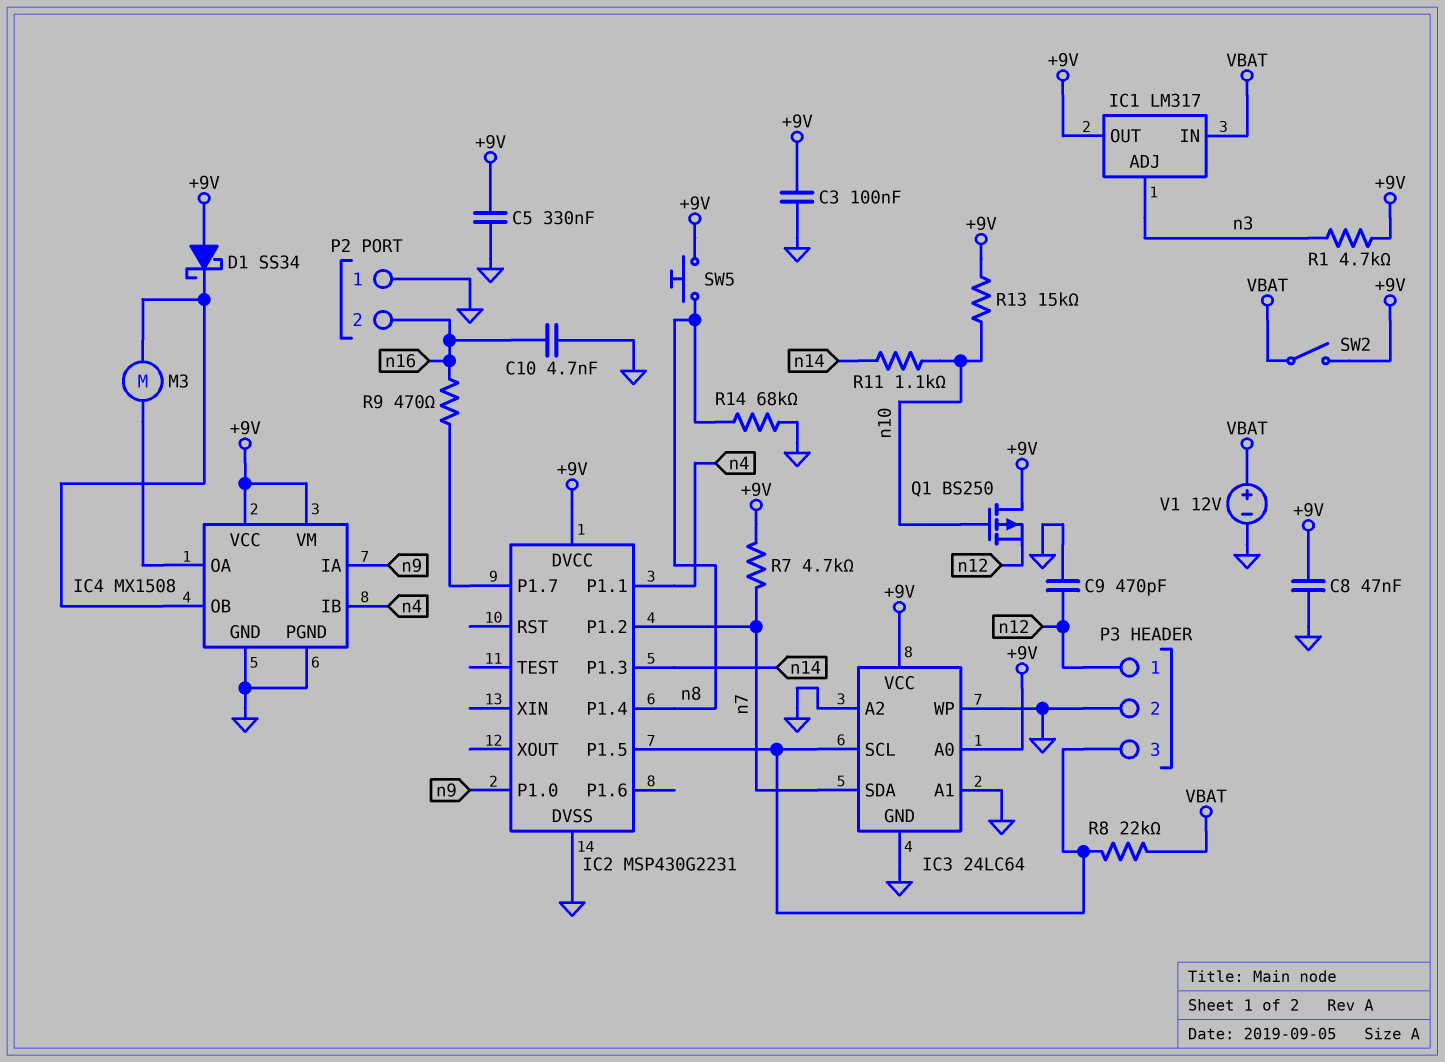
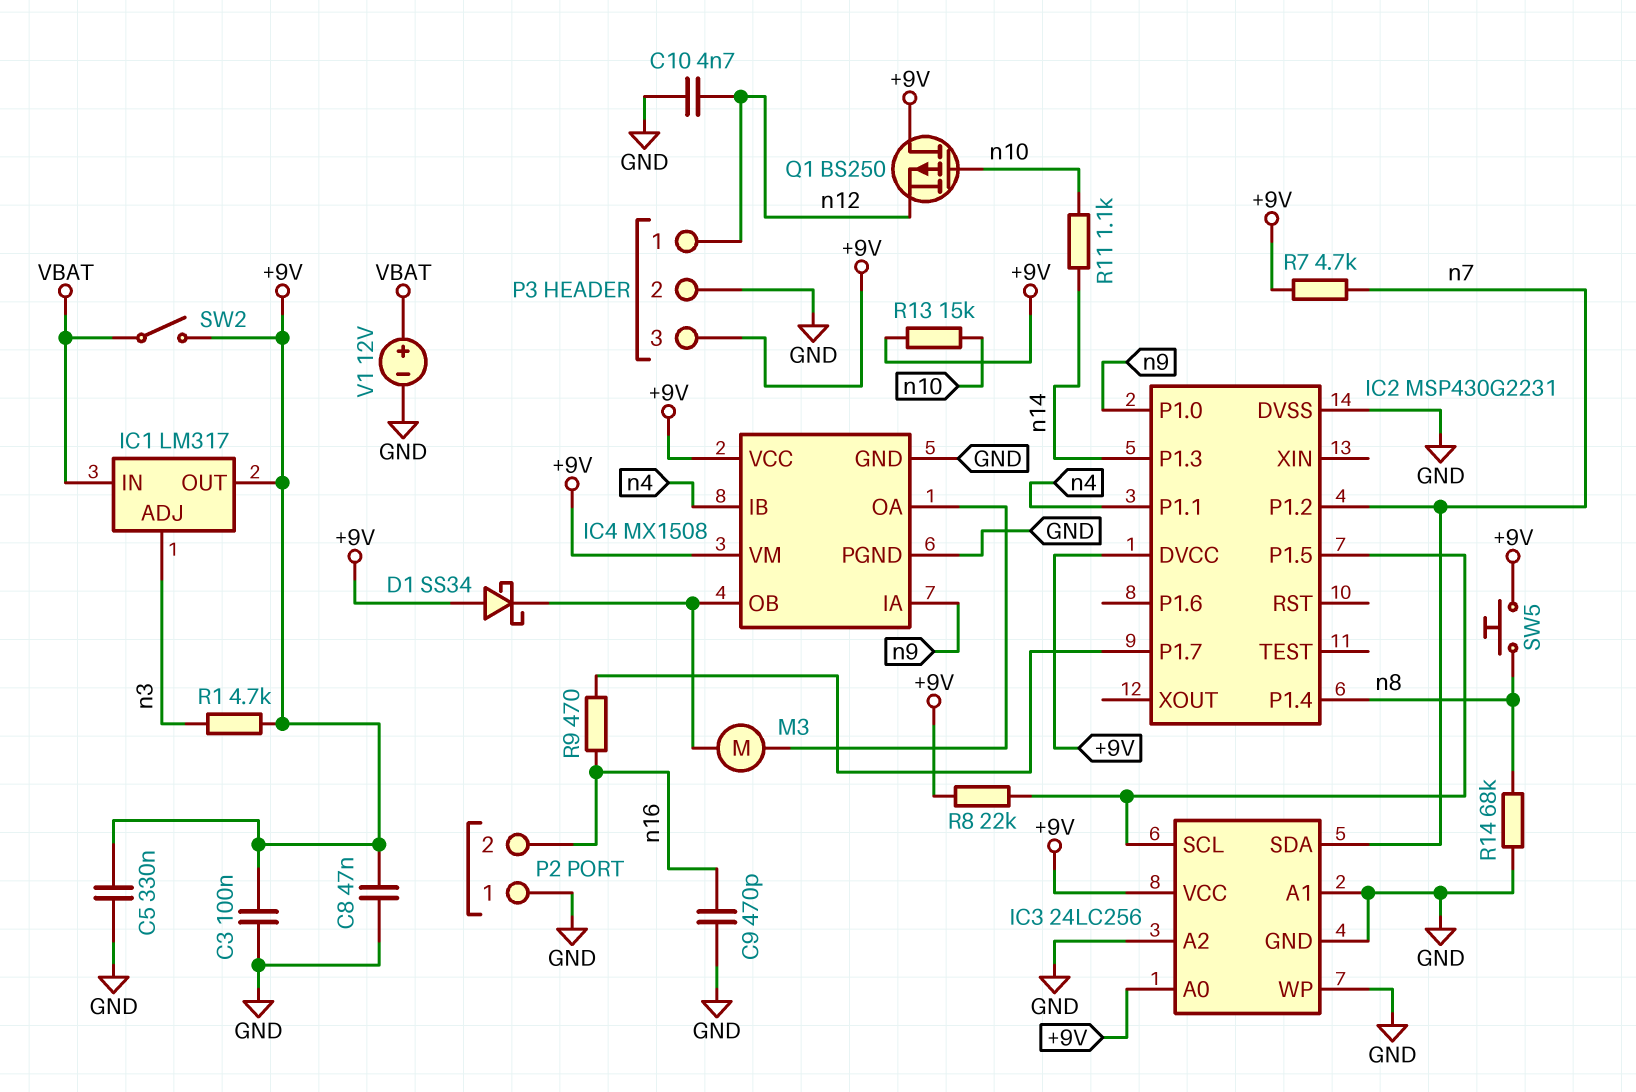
C9: 470pF (GND, n12) -> 470pF (GND, n16)
C10: 4.7nF (GND, n16) -> 4.7nF (GND, n12)
IC3: 24LC64 -> 24LC256
P3 pin 3: IC2/P1.5 -> +9V
R8: 22k (IC2/P1.5, VBAT) -> 22k (+9V, IC2/P1.5)

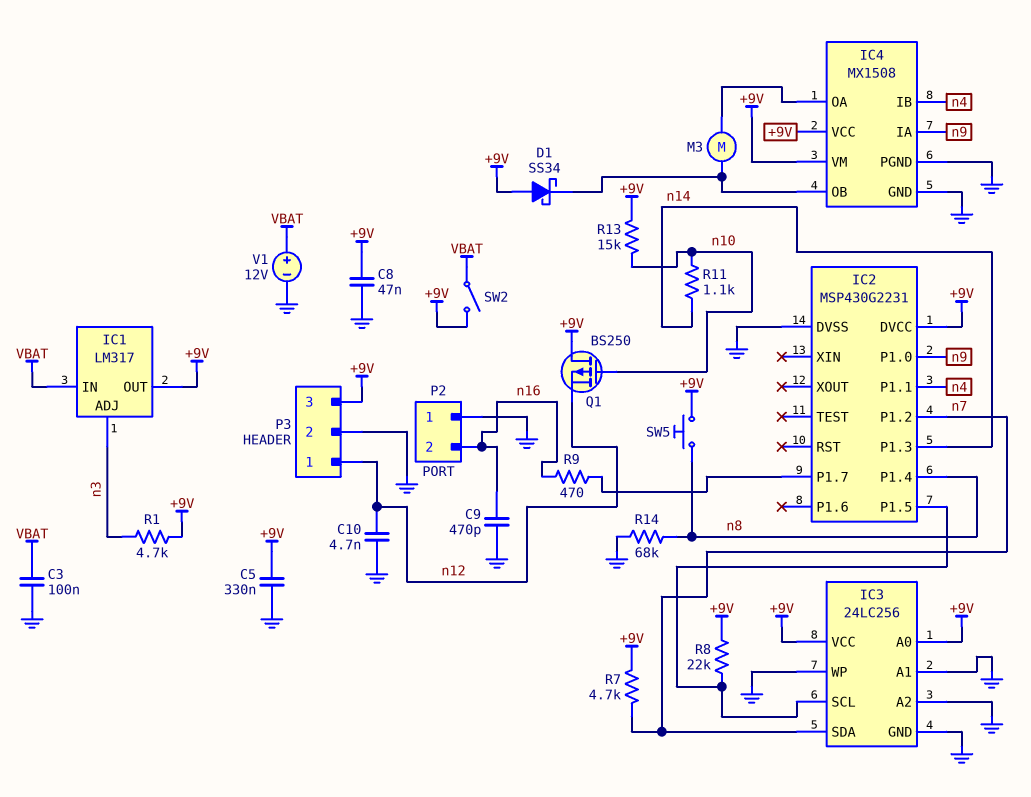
C3: 100nF (+9V, GND) -> 100nF (GND, VBAT)

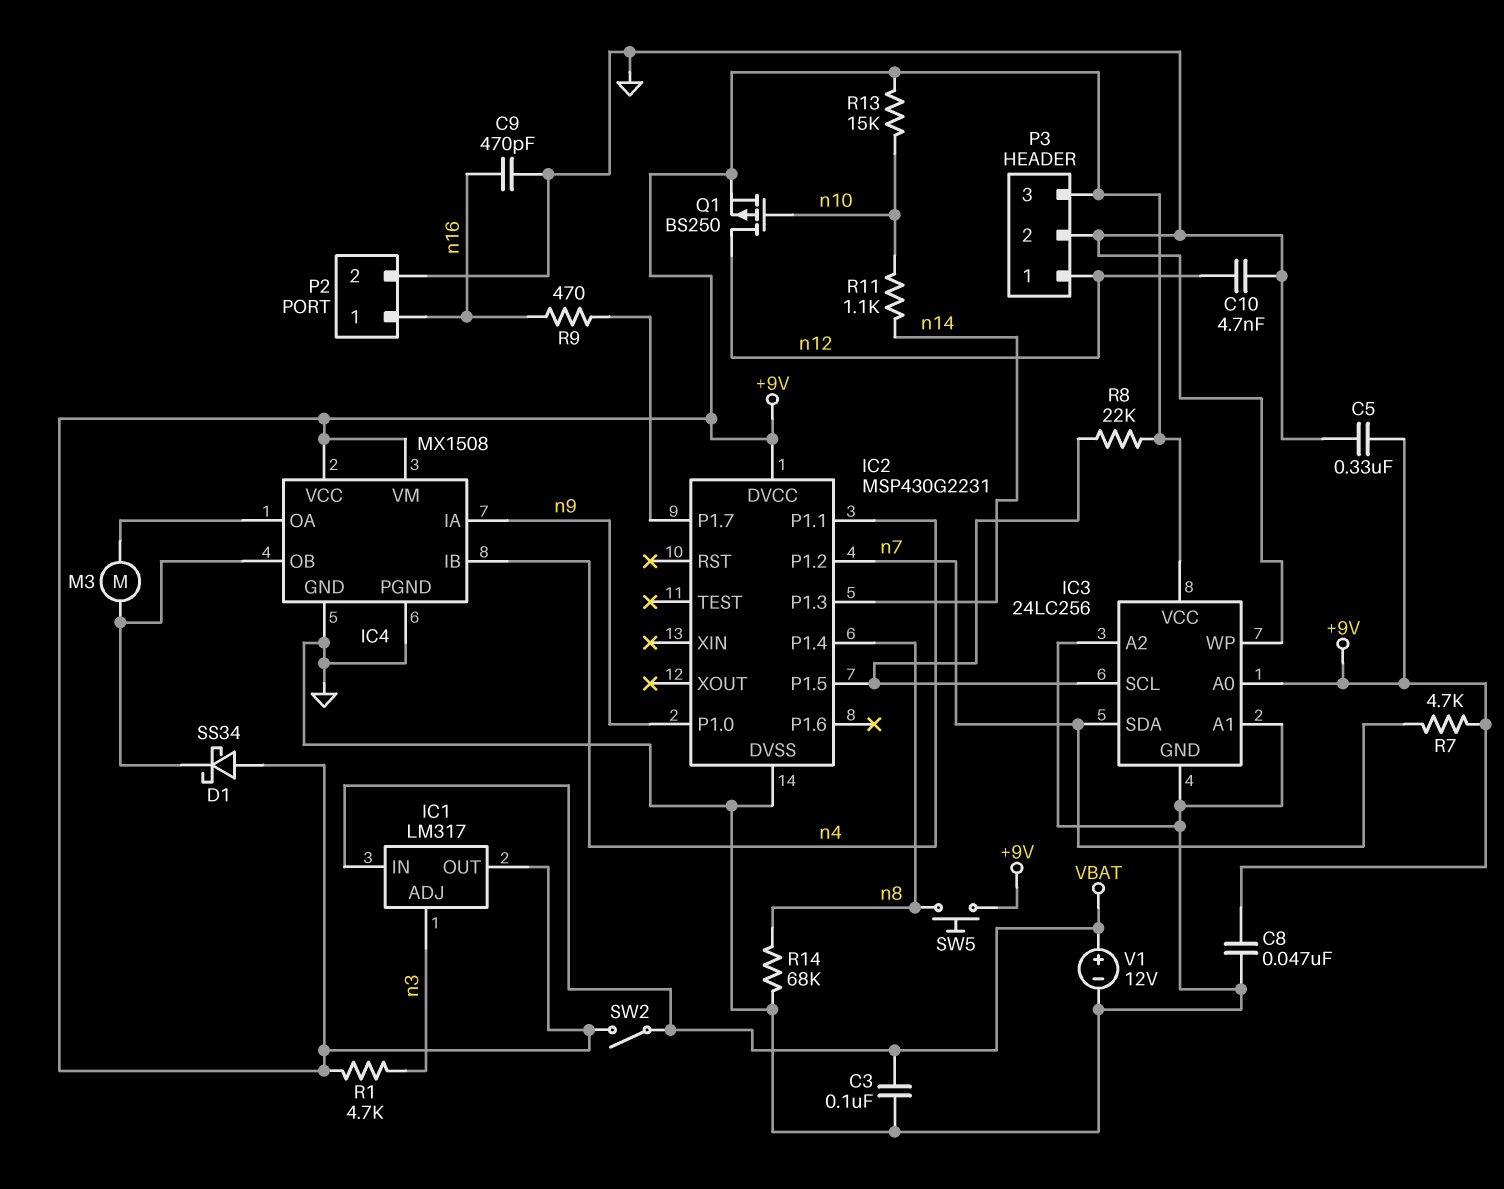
P2 pin 1: GND -> n16
P2 pin 2: n16 -> GND
Q1: PMOS BS250 (G n10, D +9V, S n12) -> PMOS BS250 (G n10, D n12, S +9V)

